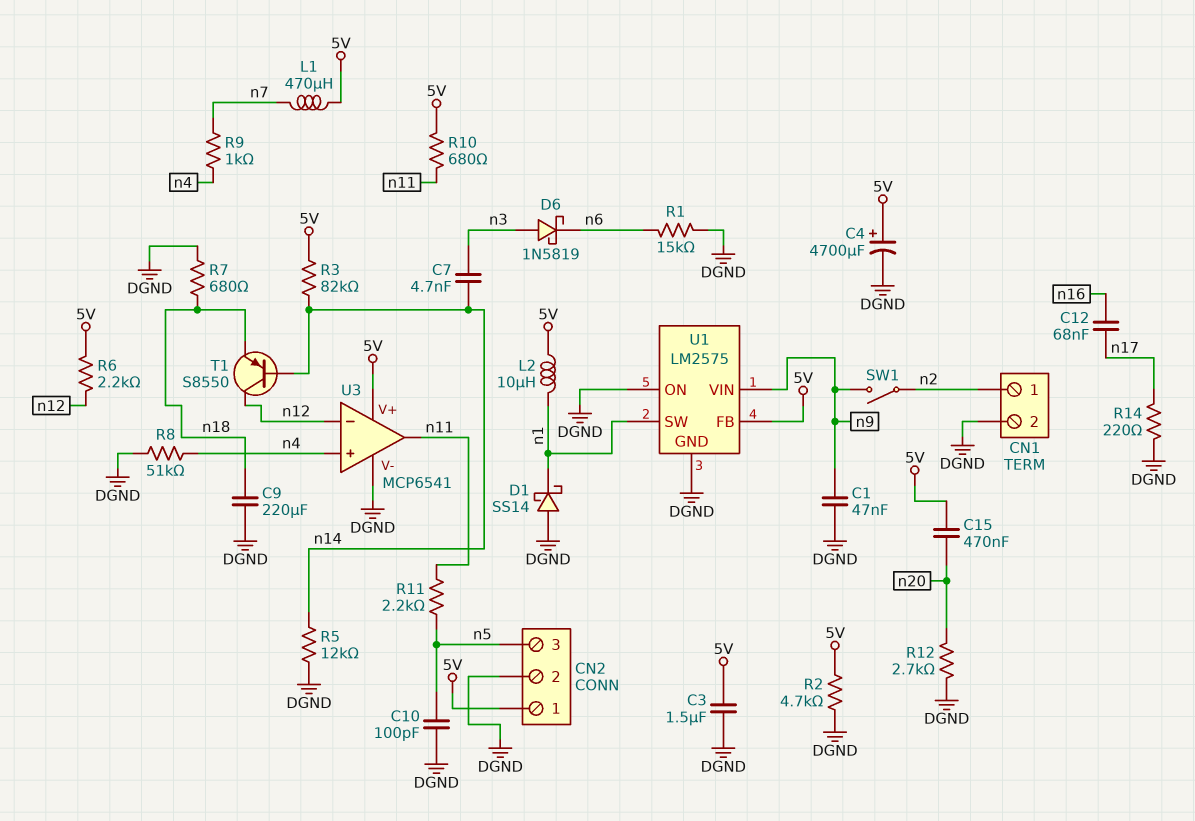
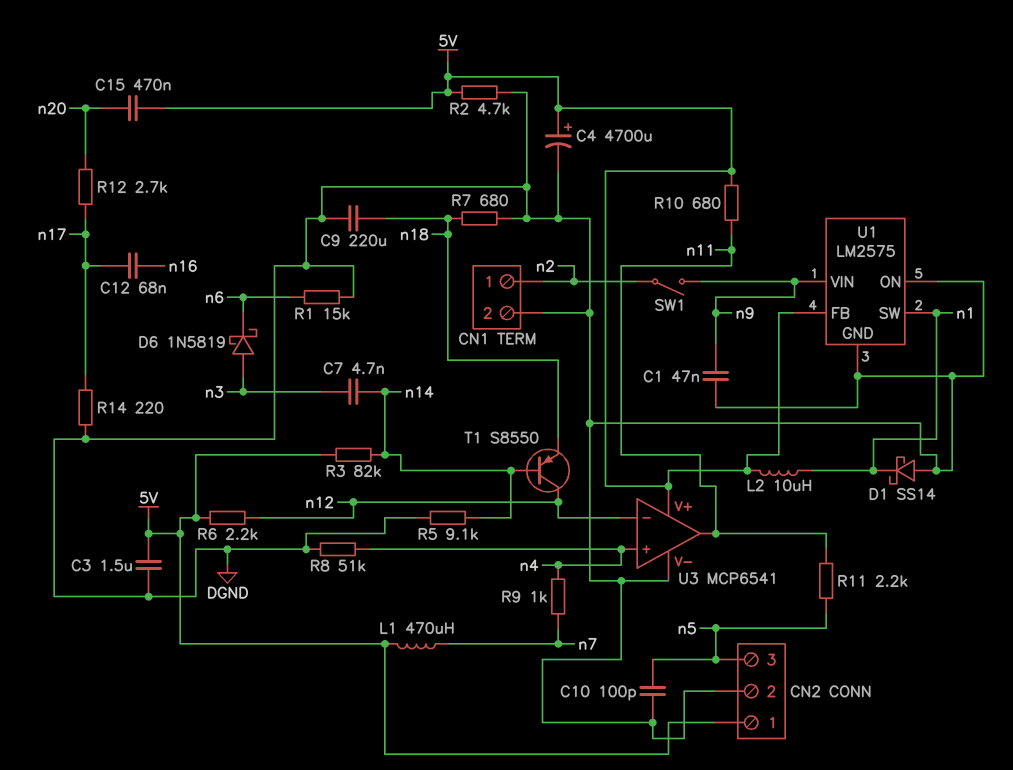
R5: 12k (DGND, n14) -> 9.1k (DGND, n14)
R12: 2.7k (DGND, n20) -> 2.7k (n17, n20)

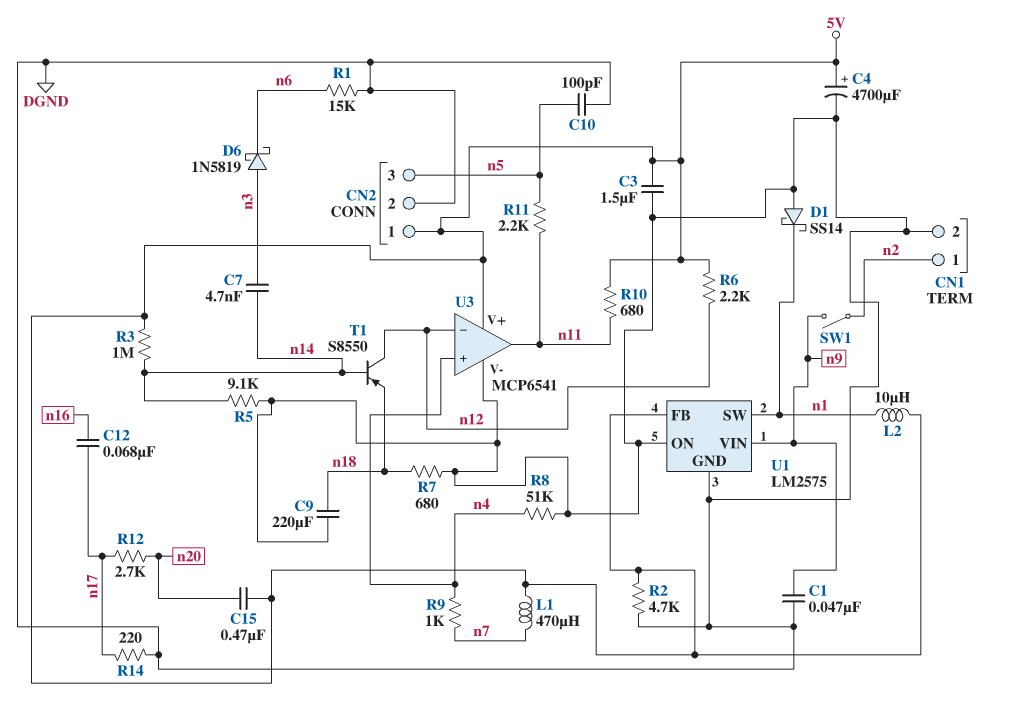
R3: 82k (5V, n14) -> 1M (5V, n14)

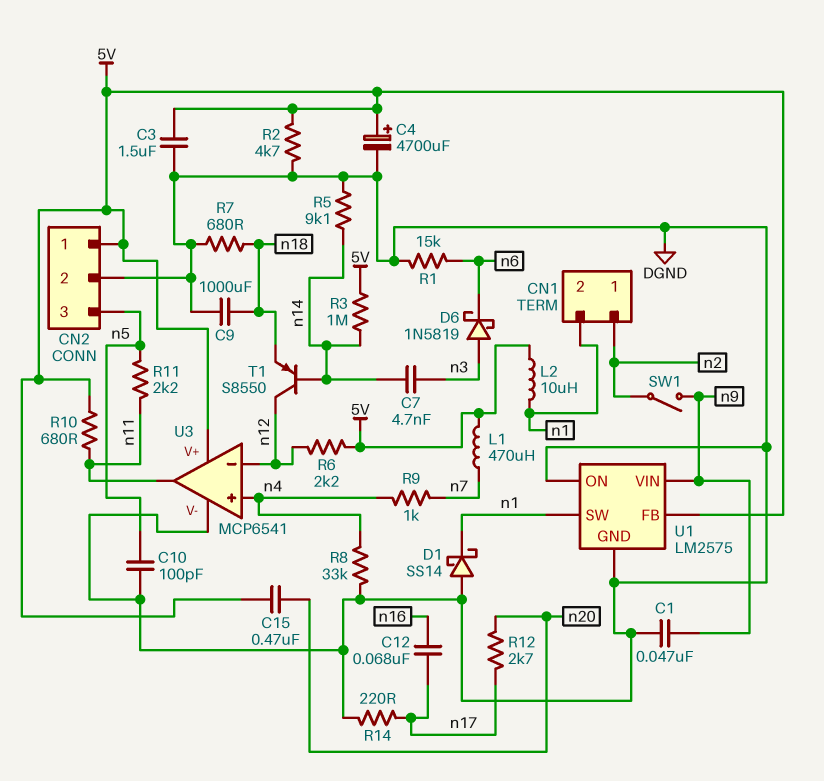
C9: 220uF (DGND, n18) -> 1000uF (DGND, n18)
CN1 pin 2: DGND -> n1
R8: 51k (DGND, n4) -> 33k (DGND, n4)

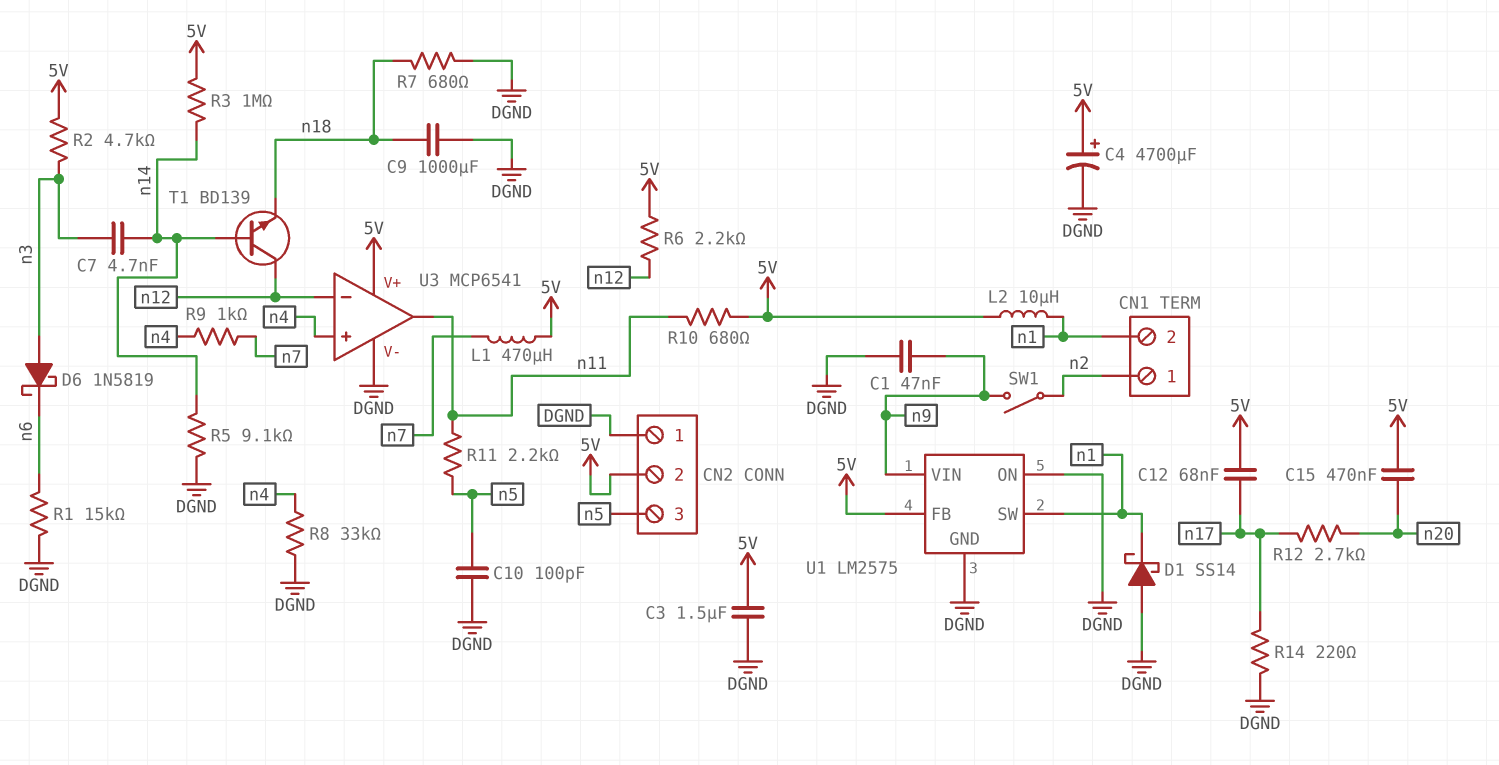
C12: 68nF (n16, n17) -> 68nF (5V, n17)
CN2 pin 1: 5V -> DGND
CN2 pin 2: DGND -> 5V
R2: 4.7k (5V, DGND) -> 4.7k (5V, n3)
T1: PNP S8550 (B n14, C n12, E n18) -> NPN BD139 (B n14, C n12, E n18)

